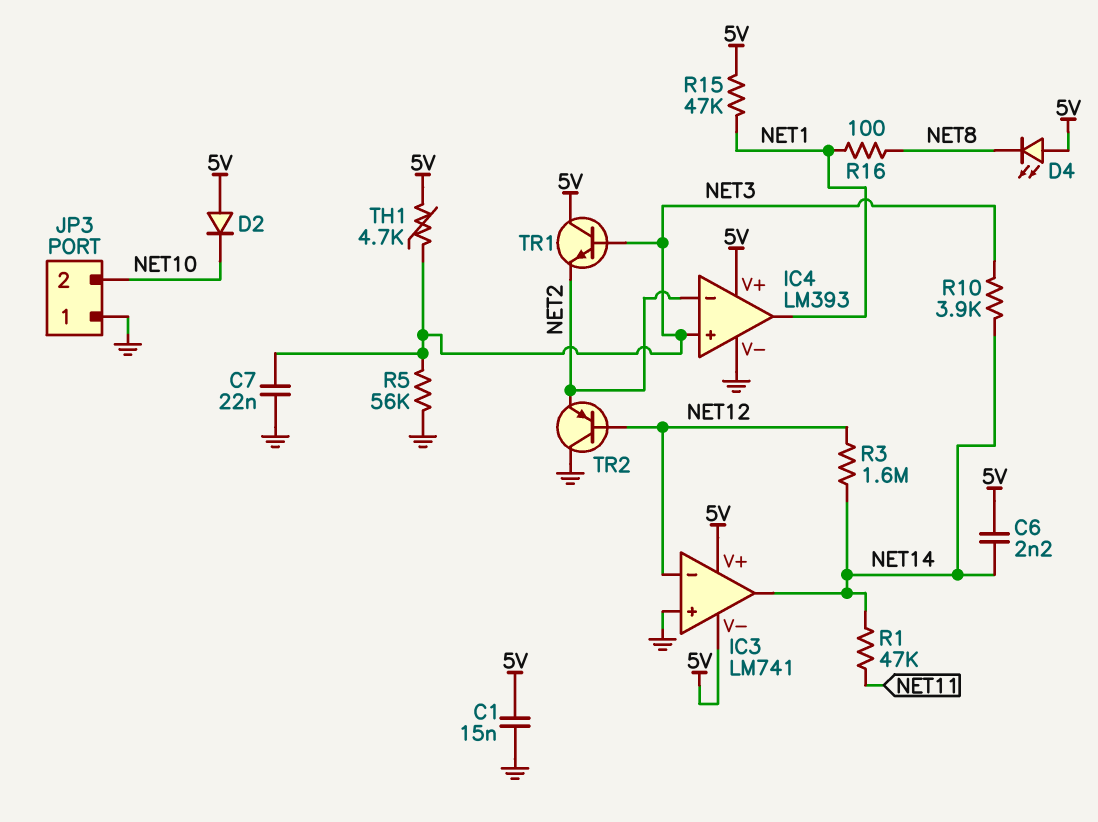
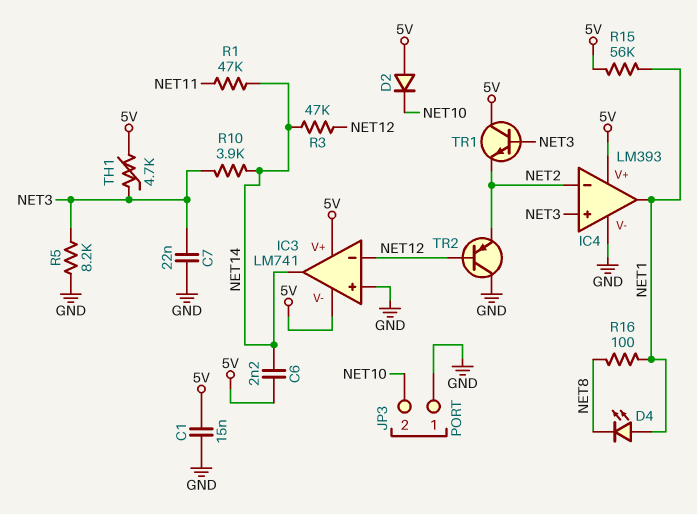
D4: LED (A 5V, K NET8) -> LED (A NET1, K NET8)
R3: 1.6M (NET12, NET14) -> 47k (NET12, NET14)
R5: 56k (GND, NET3) -> 8.2k (GND, NET3)
R15: 47k (5V, NET1) -> 56k (5V, NET1)

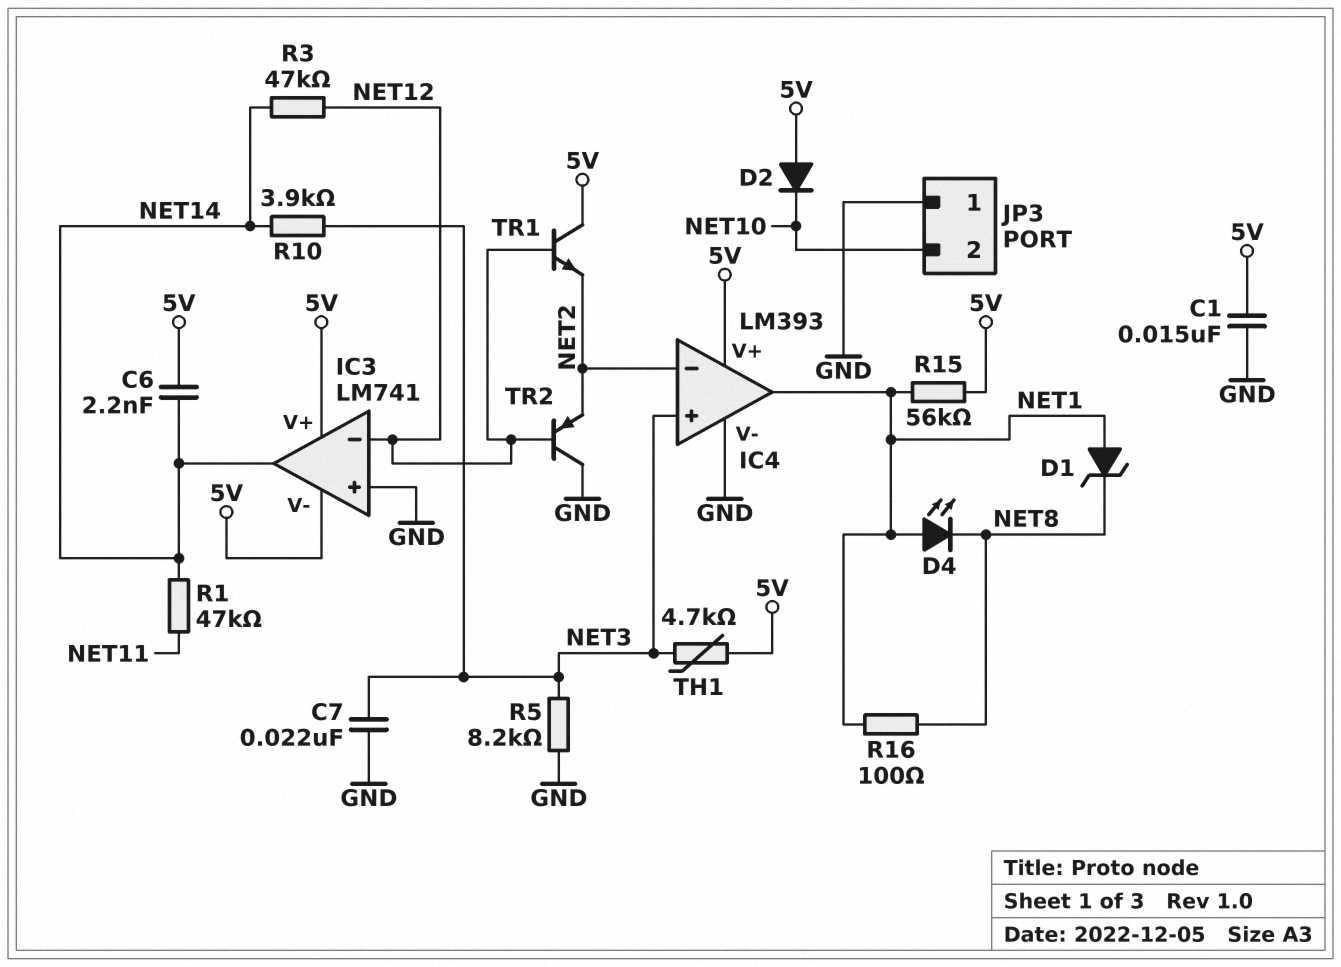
D1: none -> zener (A NET1, K NET8)
TR1: NPN (B NET3, C 5V, E NET2) -> NPN (B NET12, C 5V, E NET2)

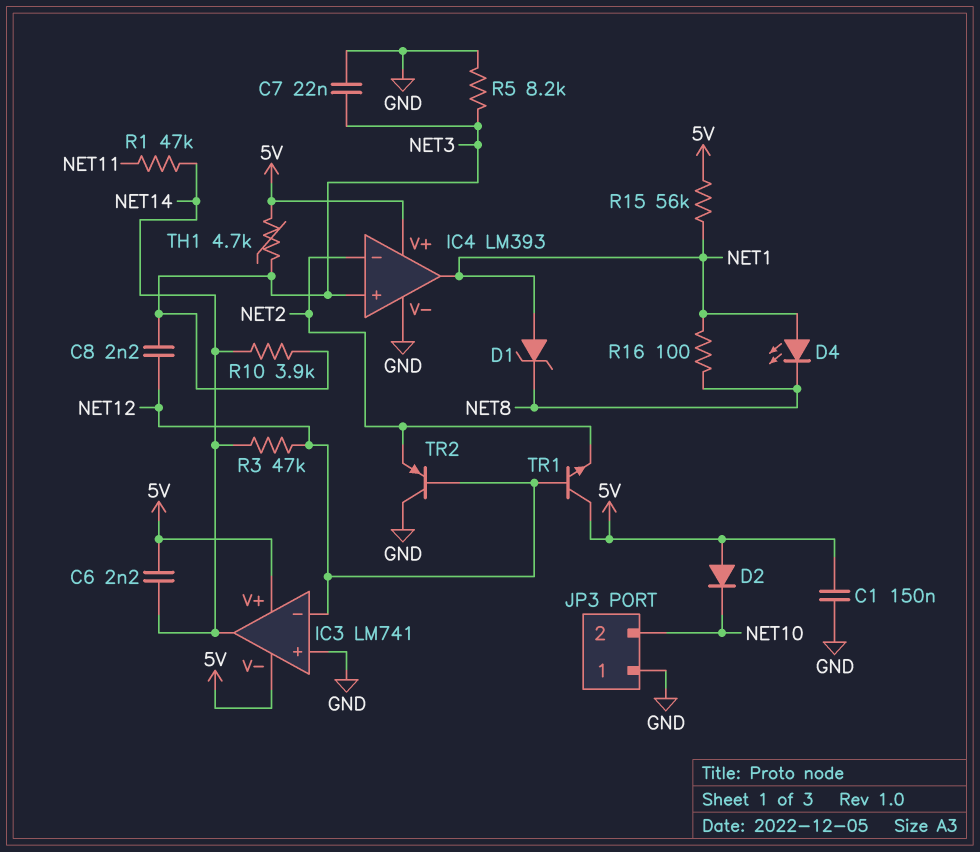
C1: 15nF (5V, GND) -> 150nF (5V, GND)
C8: none -> 2.2nF (NET3, NET12)

